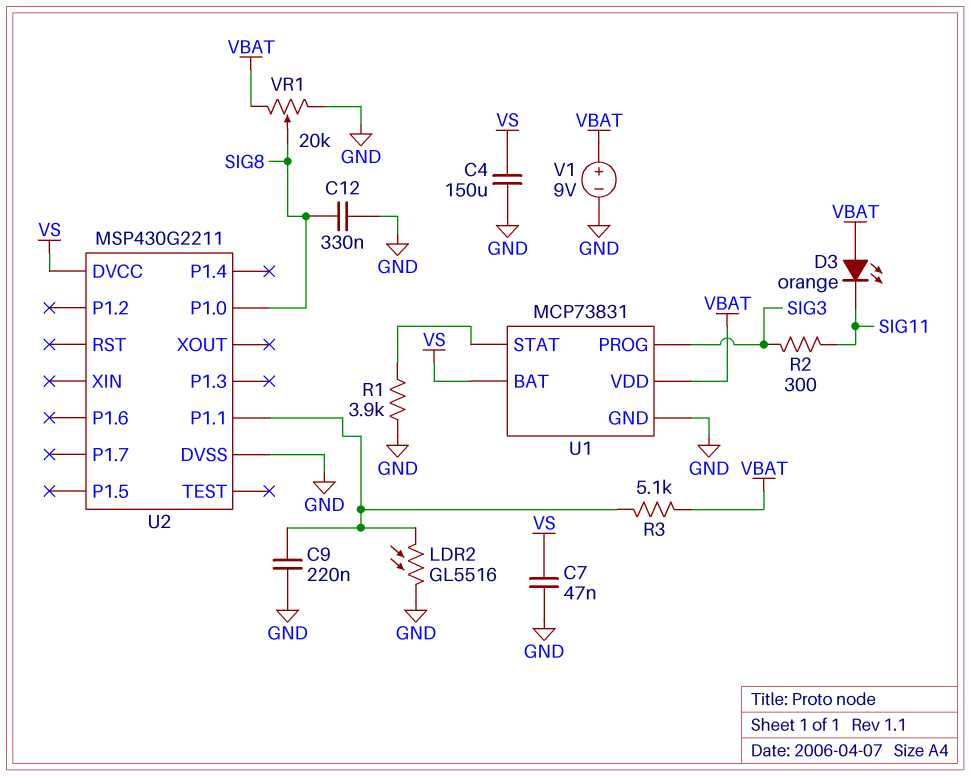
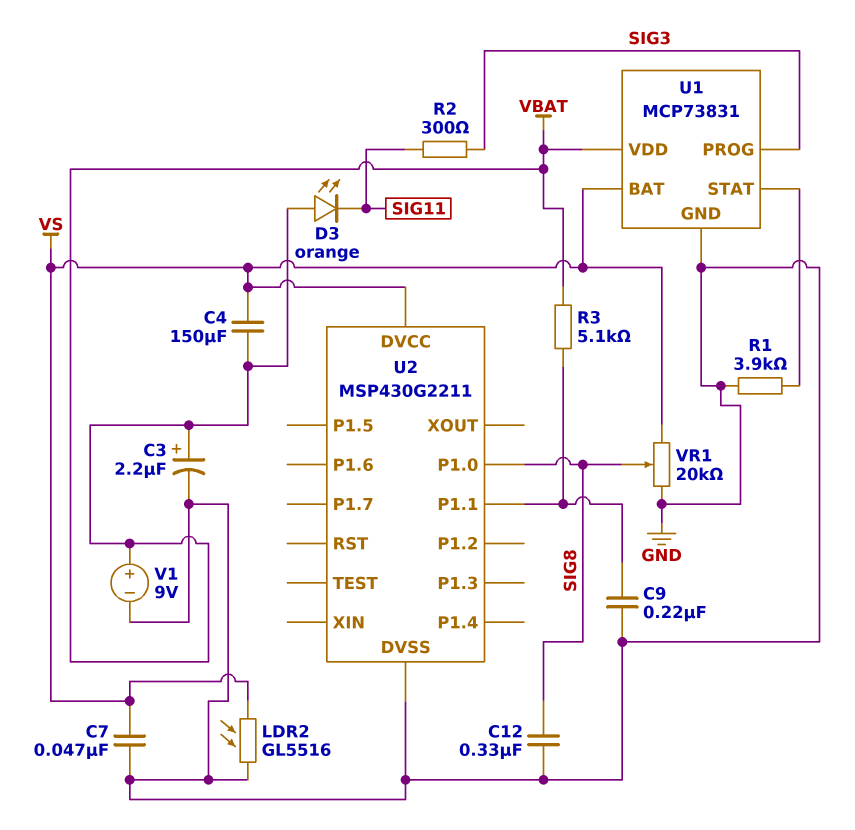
C3: none -> 2.2uF (plus VBAT, minus GND)
C4: 150uF (GND, VS) -> 150uF (VBAT, VS)
LDR2: GL5516 (GND, U2/P1.1) -> GL5516 (GND, VS)
VR1: 20k (GND, VBAT, wiper SIG8) -> 20k (GND, VS, wiper SIG8)

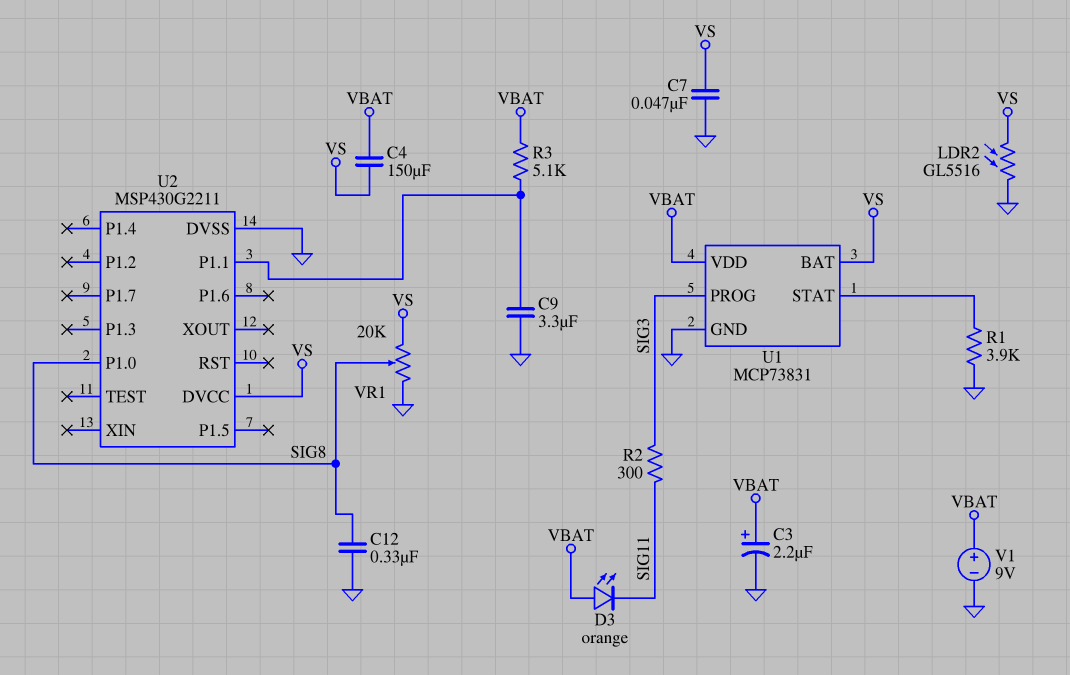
C9: 220nF (GND, U2/P1.1) -> 3.3uF (GND, U2/P1.1)

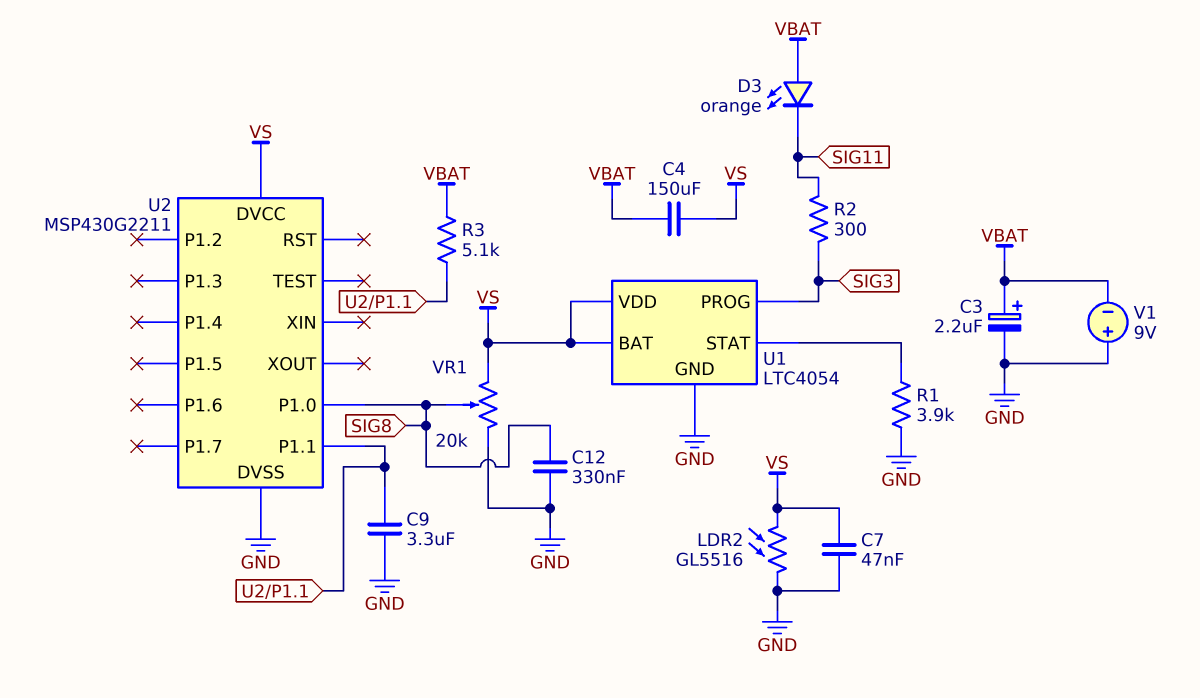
U1: MCP73831 -> LTC4054
U1 pin VDD: VBAT -> VS
V1: 9V (plus VBAT, minus GND) -> 9V (plus GND, minus VBAT)

